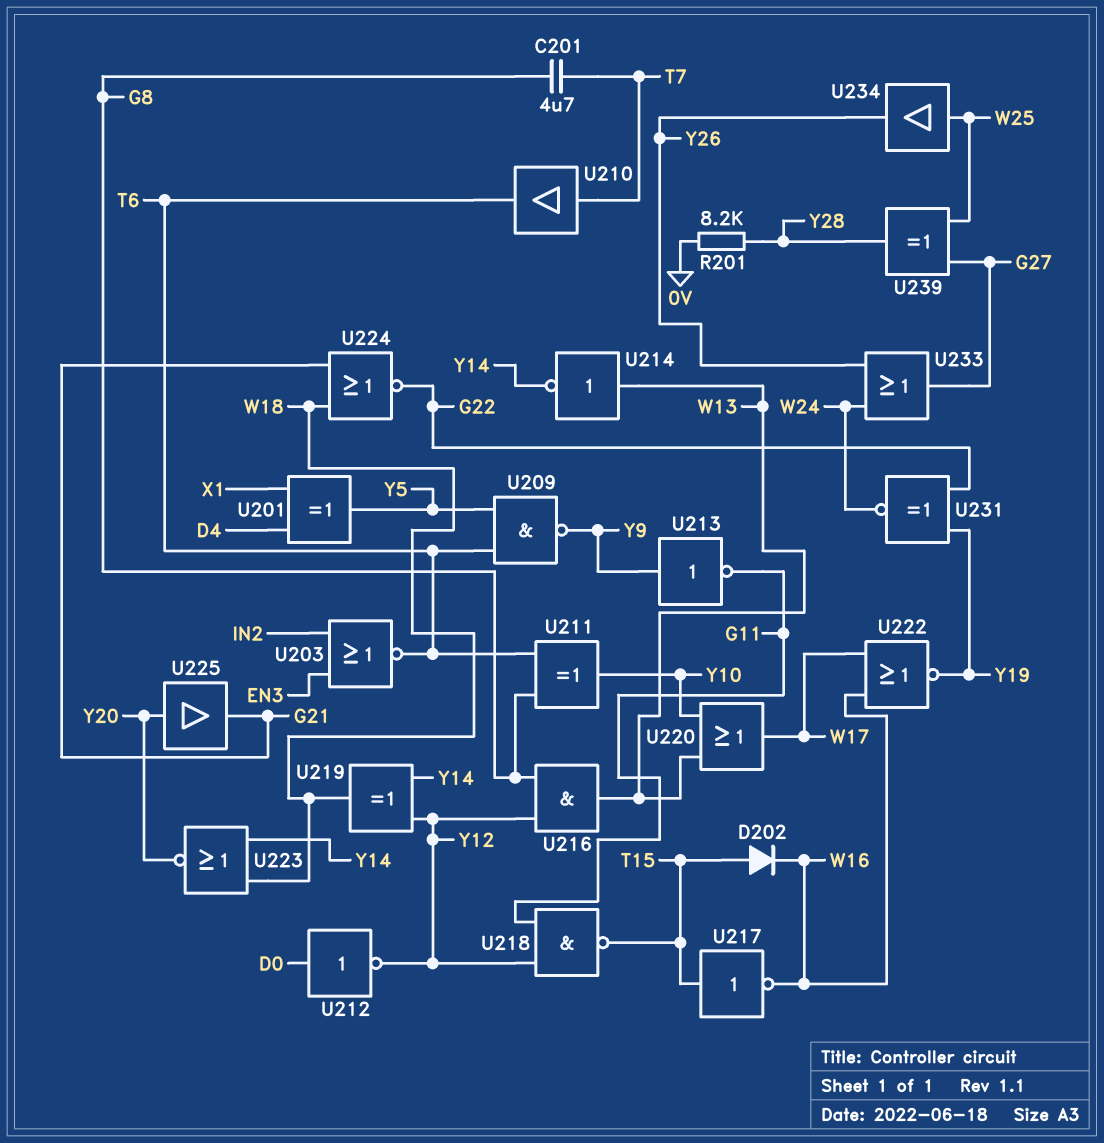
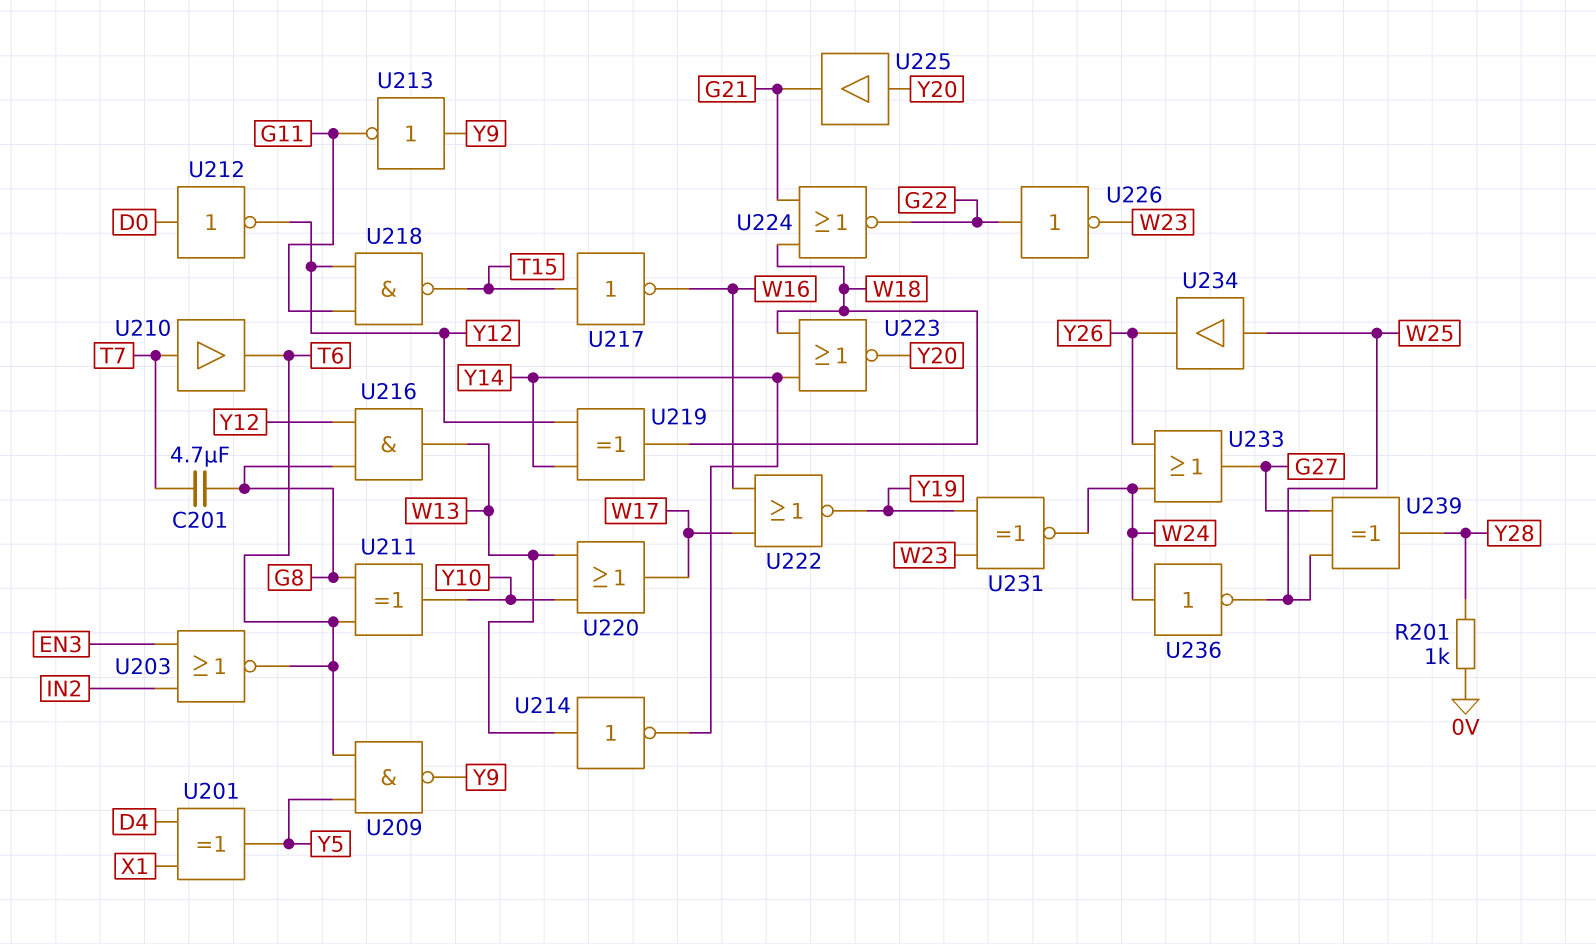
D202: diode (A T15, K W16) -> none
R201: 8.2k (0V, Y28) -> 1k (0V, Y28)
U226: none -> NOT (in G22, out W23)
U231: XNOR (in G22, in Y19, out W24) -> XNOR (in W23, in Y19, out W24)
U236: none -> NOT (in W24, out W25)

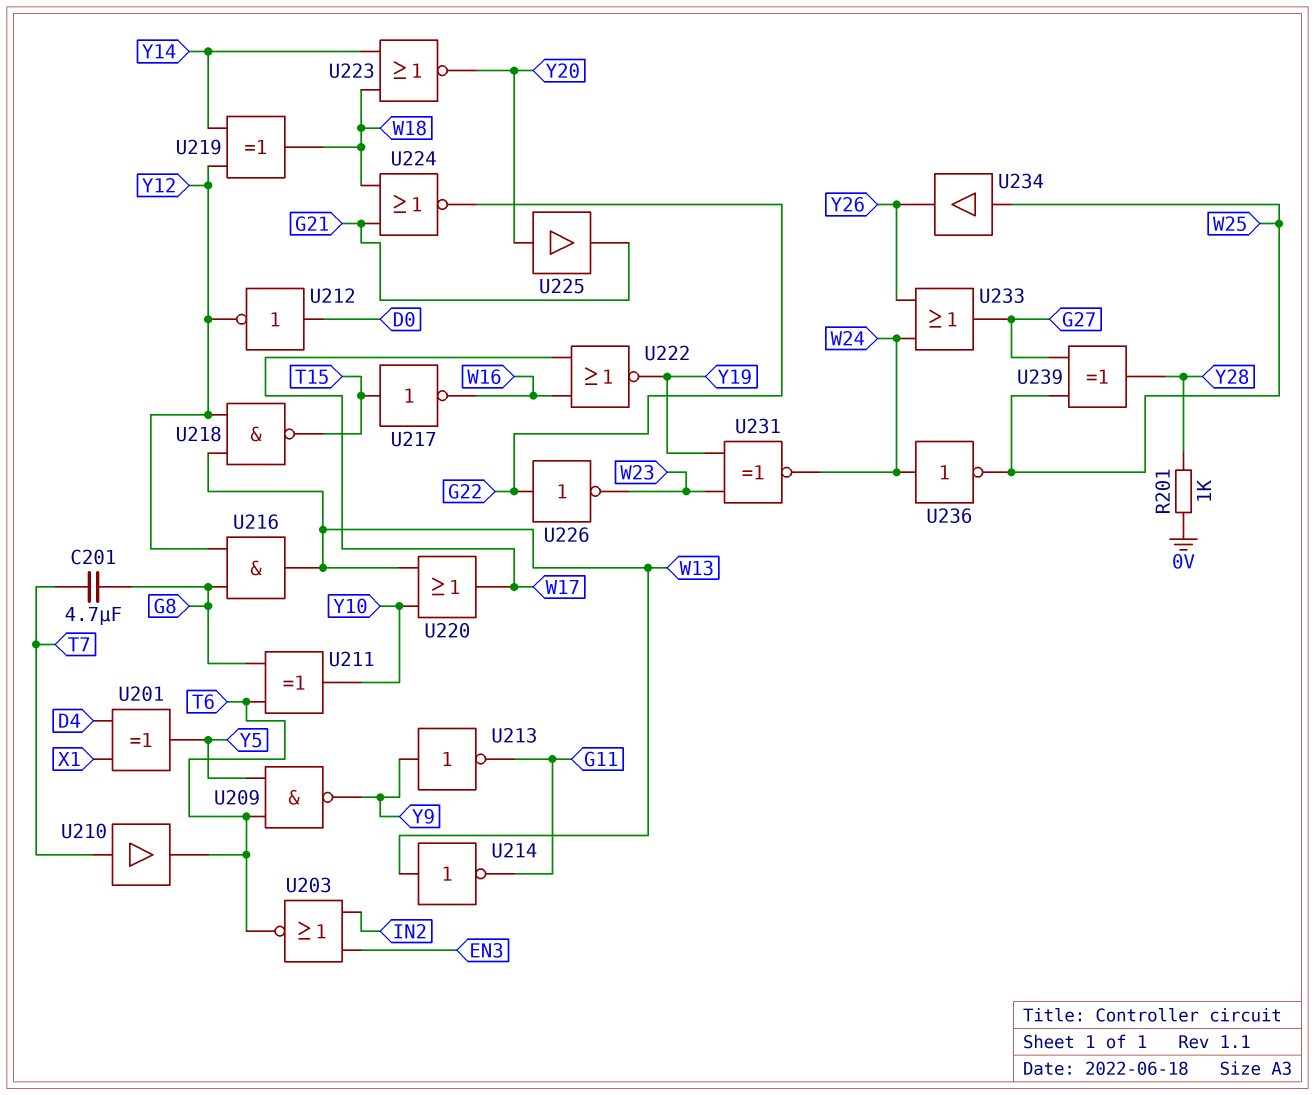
U214: NOT (in W13, out Y14) -> NOT (in W13, out G11)
U218: NAND (in G11, in Y12, out T15) -> NAND (in W13, in Y12, out T15)

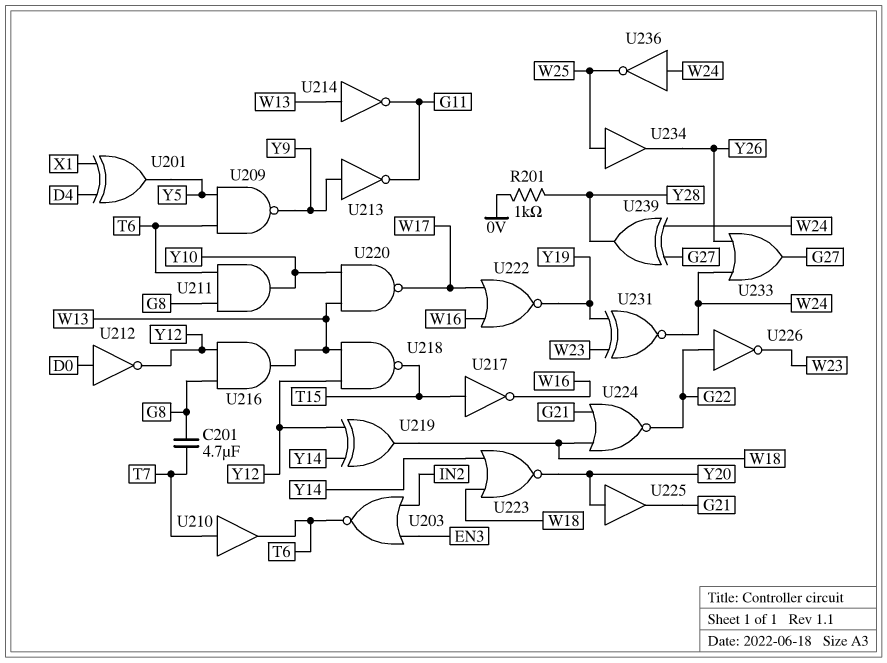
U211: XOR (in G8, in T6, out Y10) -> AND (in G8, in T6, out Y10)
U220: OR (in W13, in Y10, out W17) -> NAND (in W13, in Y10, out W17)
U239: XOR (in G27, in W25, out Y28) -> XOR (in G27, in W24, out Y28)

